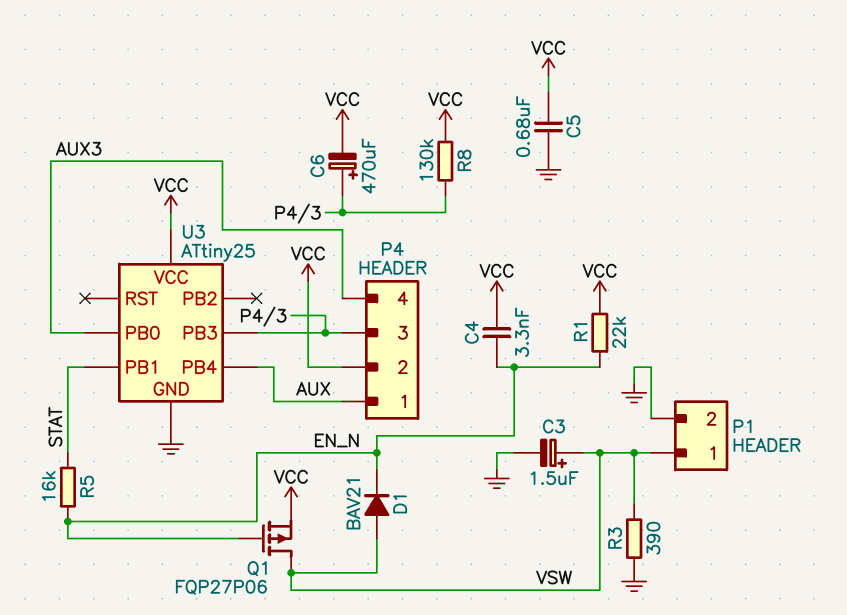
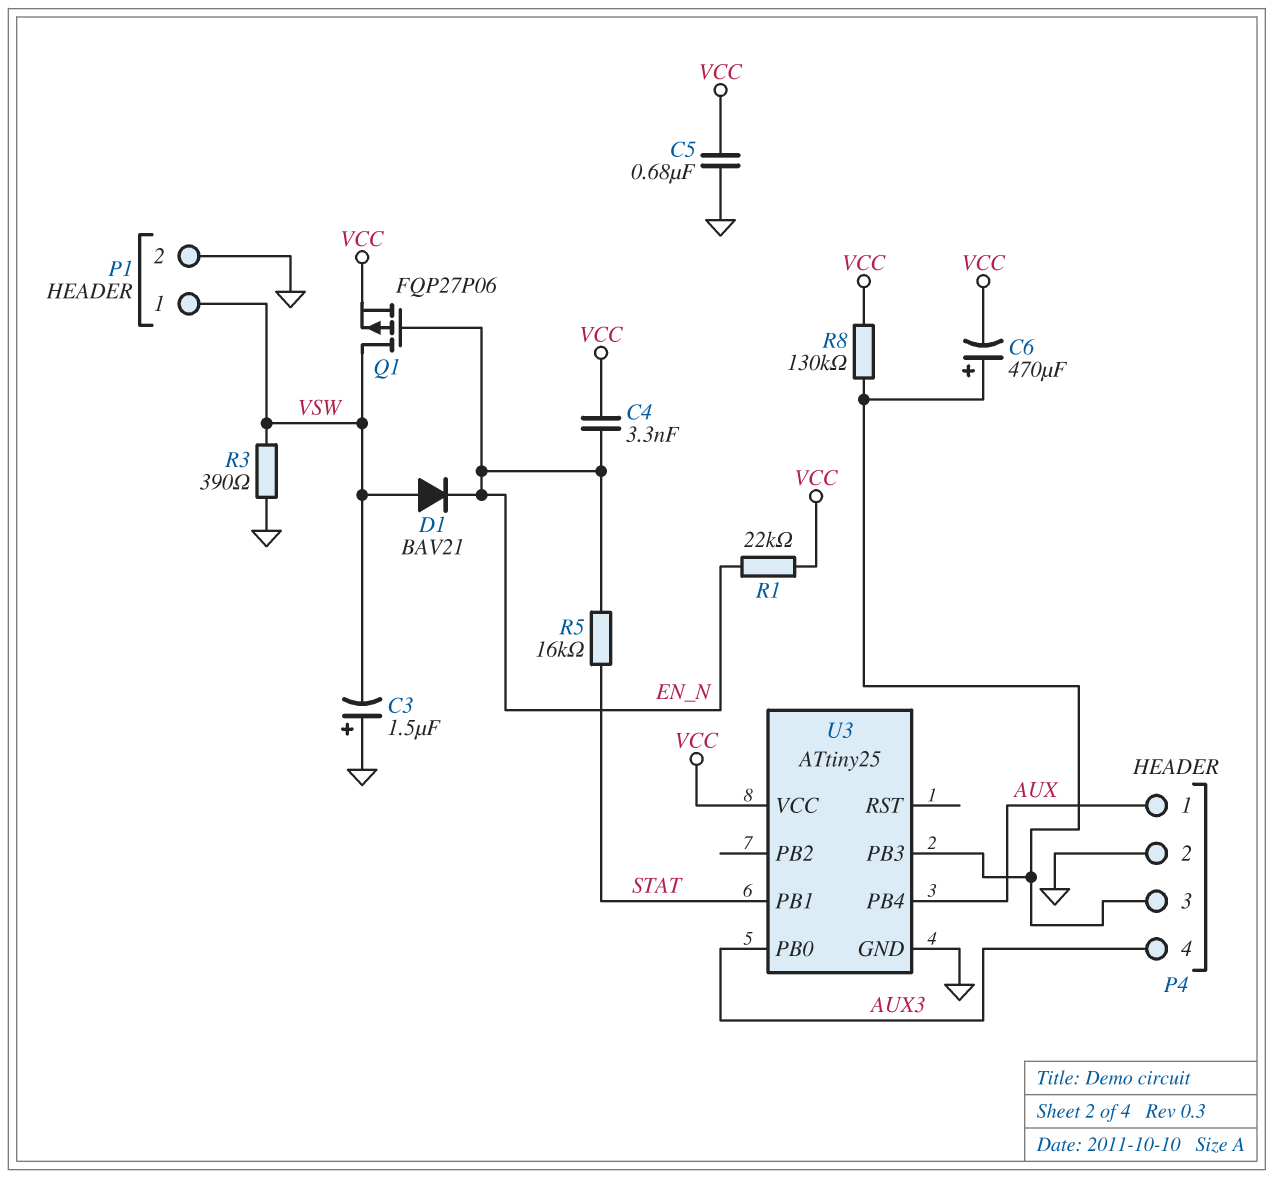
C3: 1.5uF (plus VSW, minus GND) -> 1.5uF (plus GND, minus VSW)
P4 pin 2: VCC -> GND

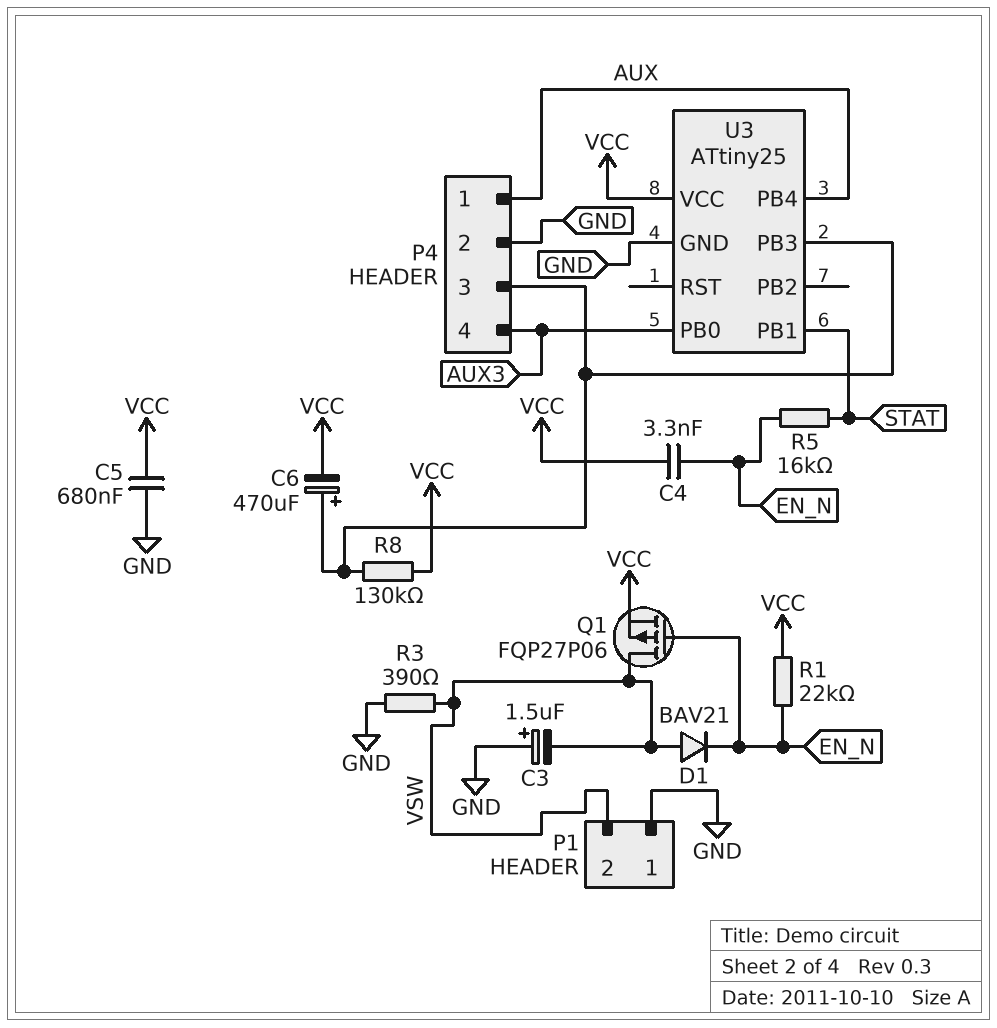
P1 pin 1: VSW -> GND
P1 pin 2: GND -> VSW

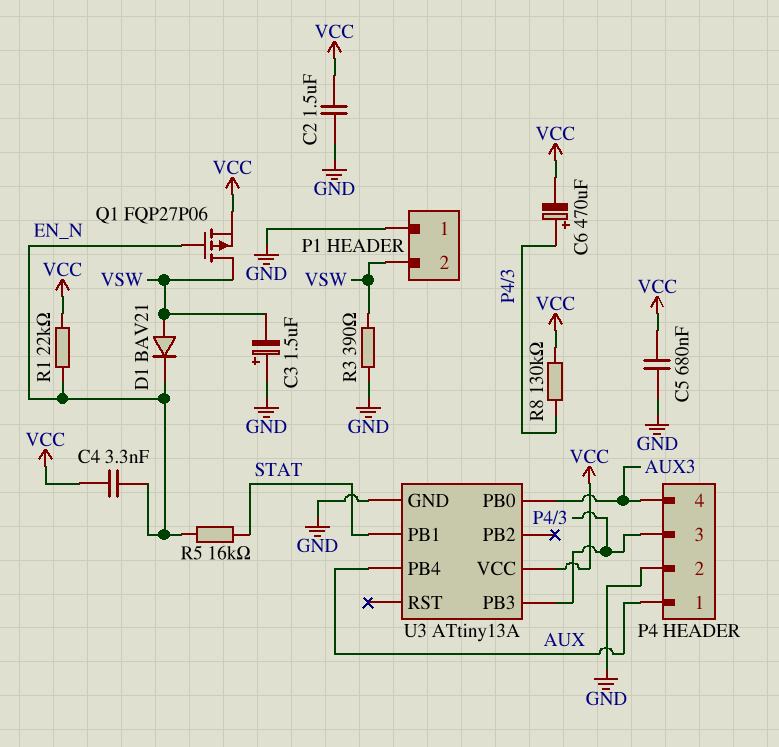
C2: none -> 1.5uF (GND, VCC)
U3: ATtiny25 -> ATtiny13A

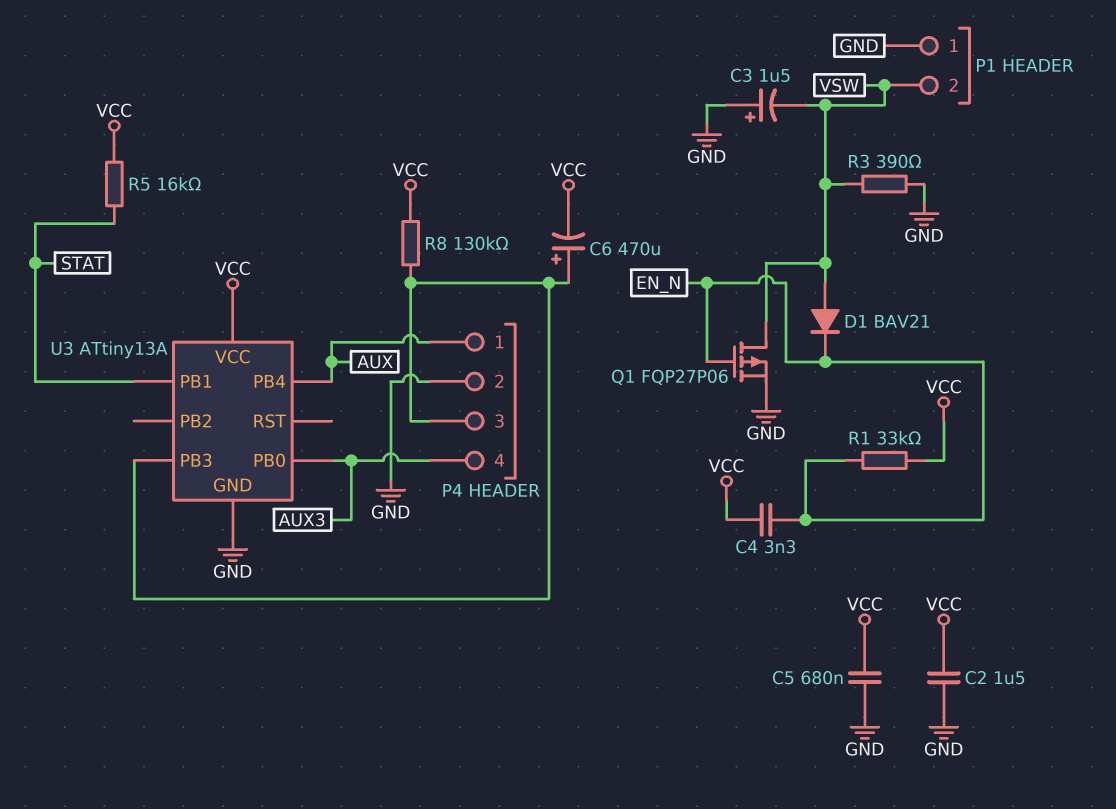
Q1: PMOS FQP27P06 (G EN_N, D VSW, S VCC) -> PMOS FQP27P06 (G EN_N, D VSW, S GND)
R1: 22k (EN_N, VCC) -> 33k (EN_N, VCC)
R5: 16k (EN_N, STAT) -> 16k (STAT, VCC)

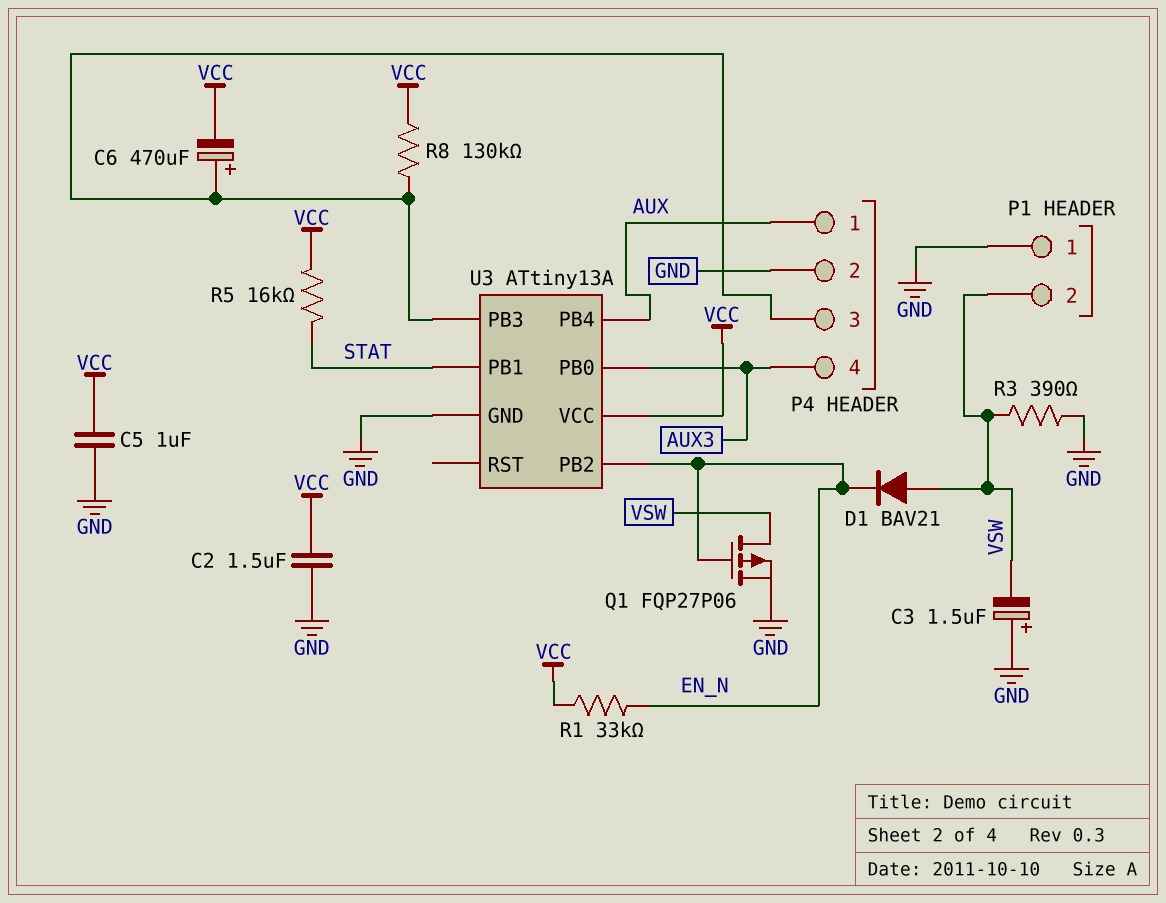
C4: 3.3nF (EN_N, VCC) -> none
C5: 680nF (GND, VCC) -> 1uF (GND, VCC)
U3 pin PB2: none -> EN_N

